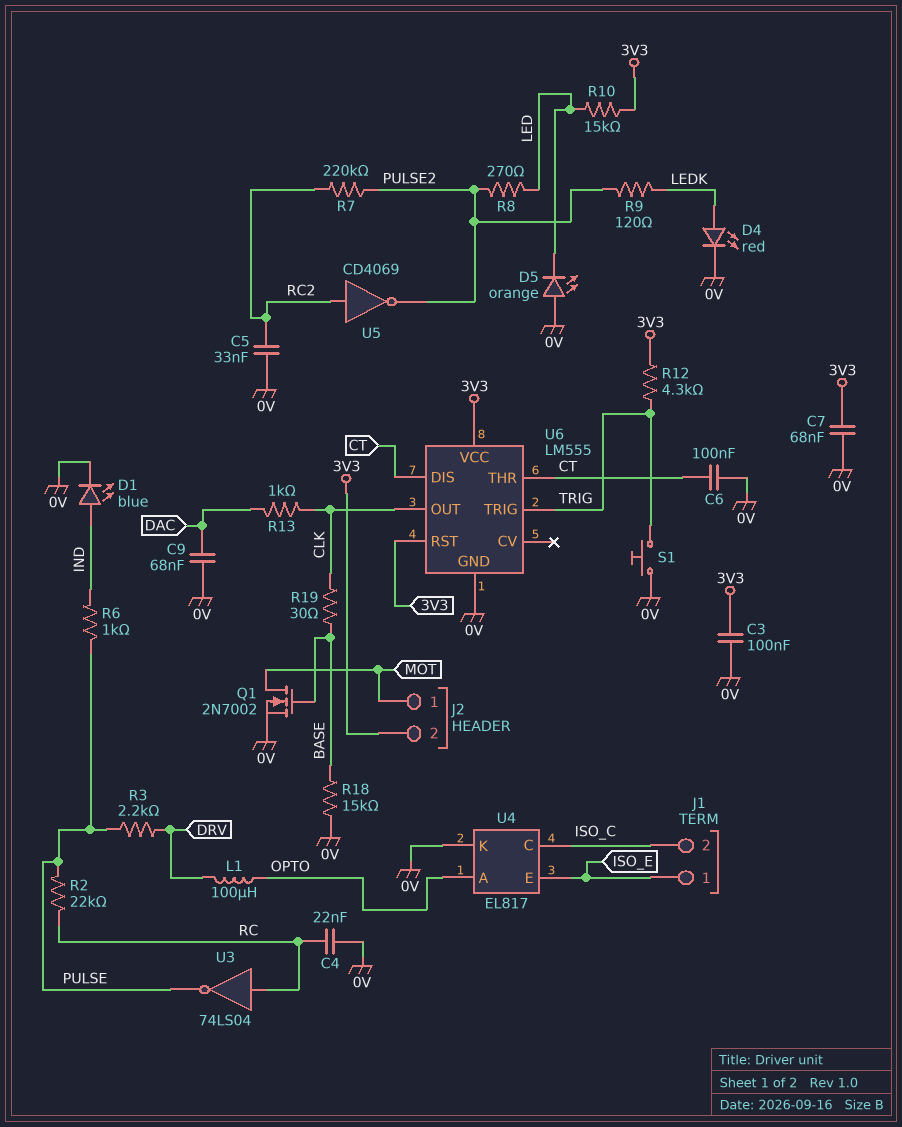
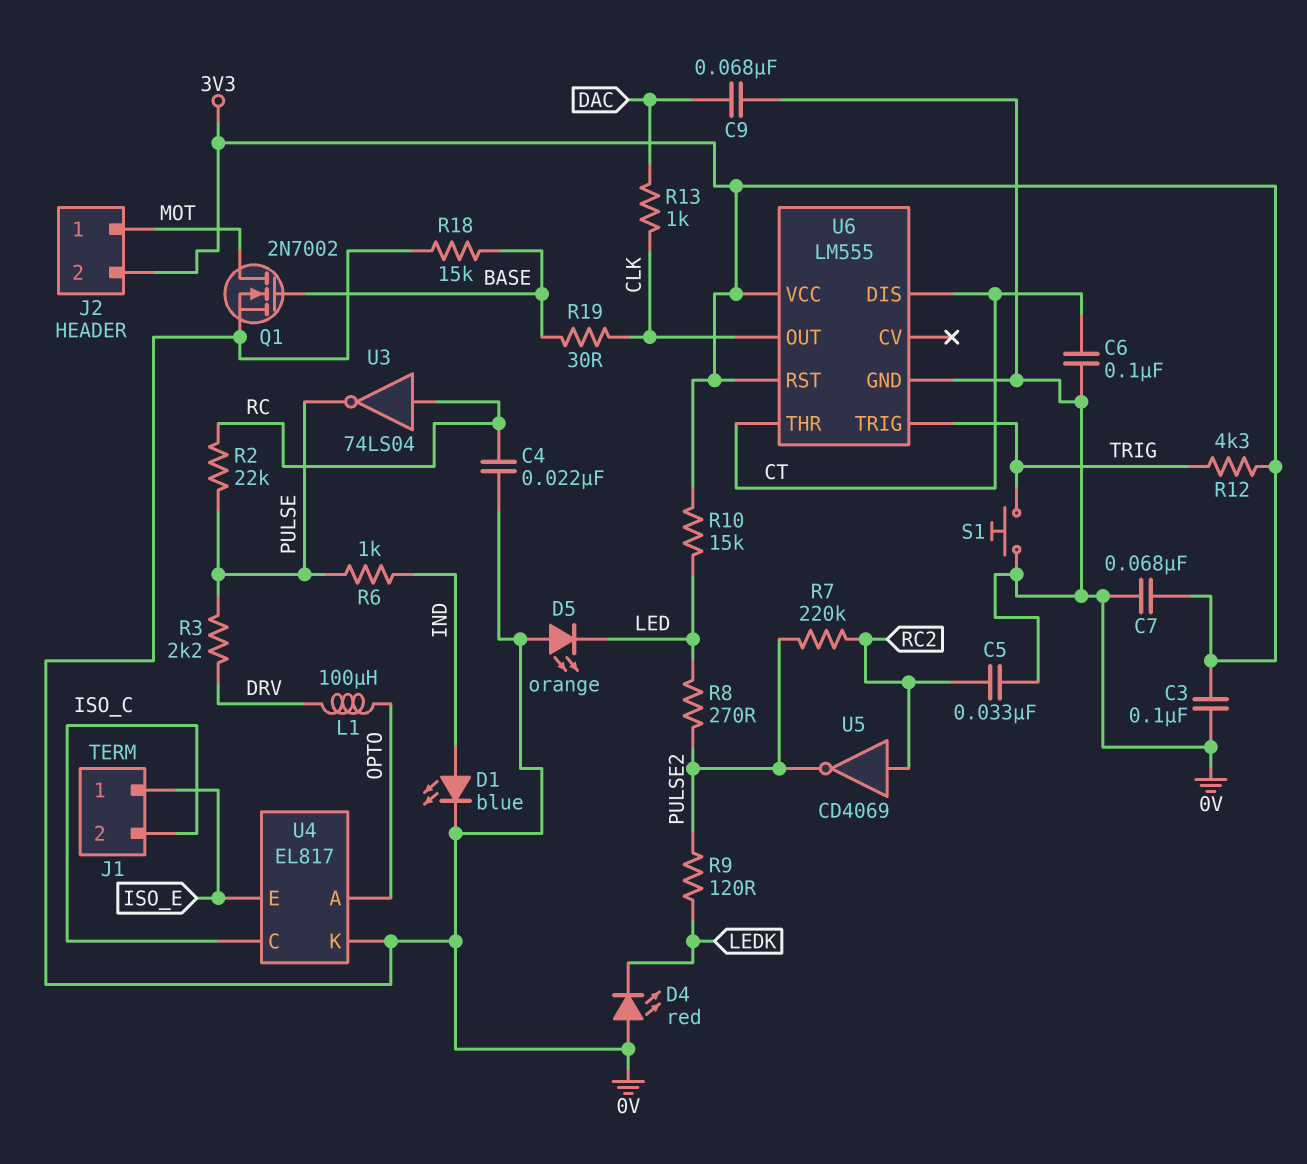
D4: LED red (A LEDK, K 0V) -> LED red (A 0V, K LEDK)

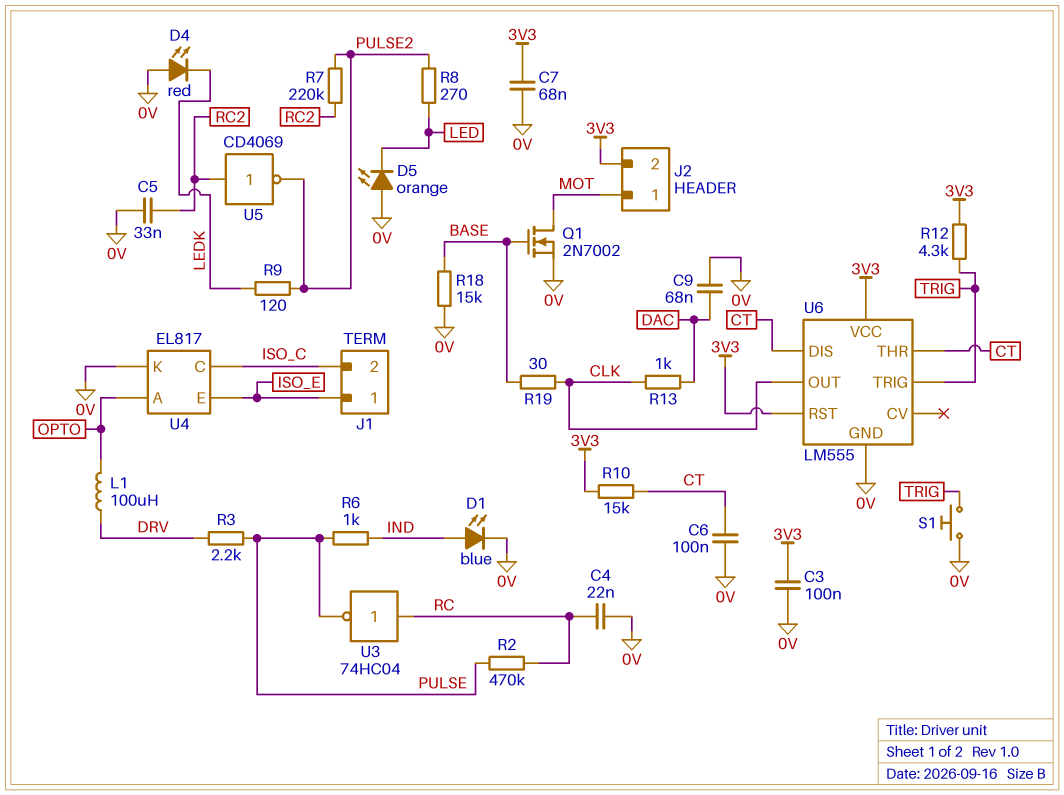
R2: 22k (PULSE, RC) -> 470k (PULSE, RC)
R10: 15k (3V3, LED) -> 15k (3V3, CT)
U3: NOT 74LS04 (in RC, out PULSE) -> NOT 74HC04 (in RC, out PULSE)

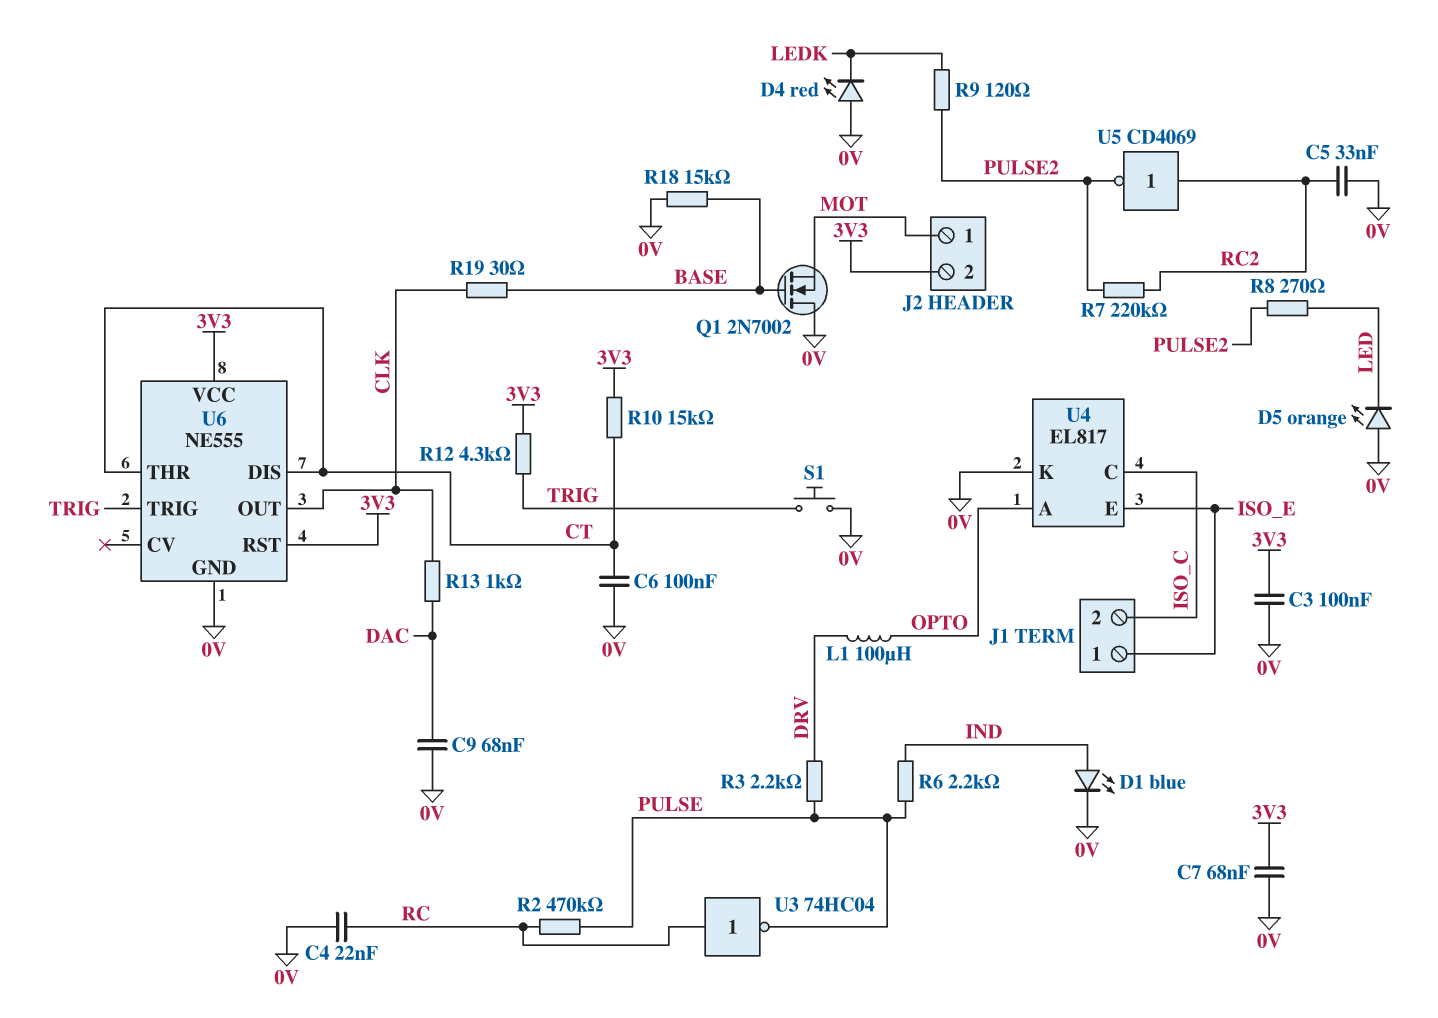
Q1: NMOS 2N7002 (G BASE, D MOT, S 0V) -> NMOS 2N7002 (G BASE, D 0V, S MOT)
R6: 1k (IND, PULSE) -> 2.2k (IND, PULSE)
U6: LM555 -> NE555

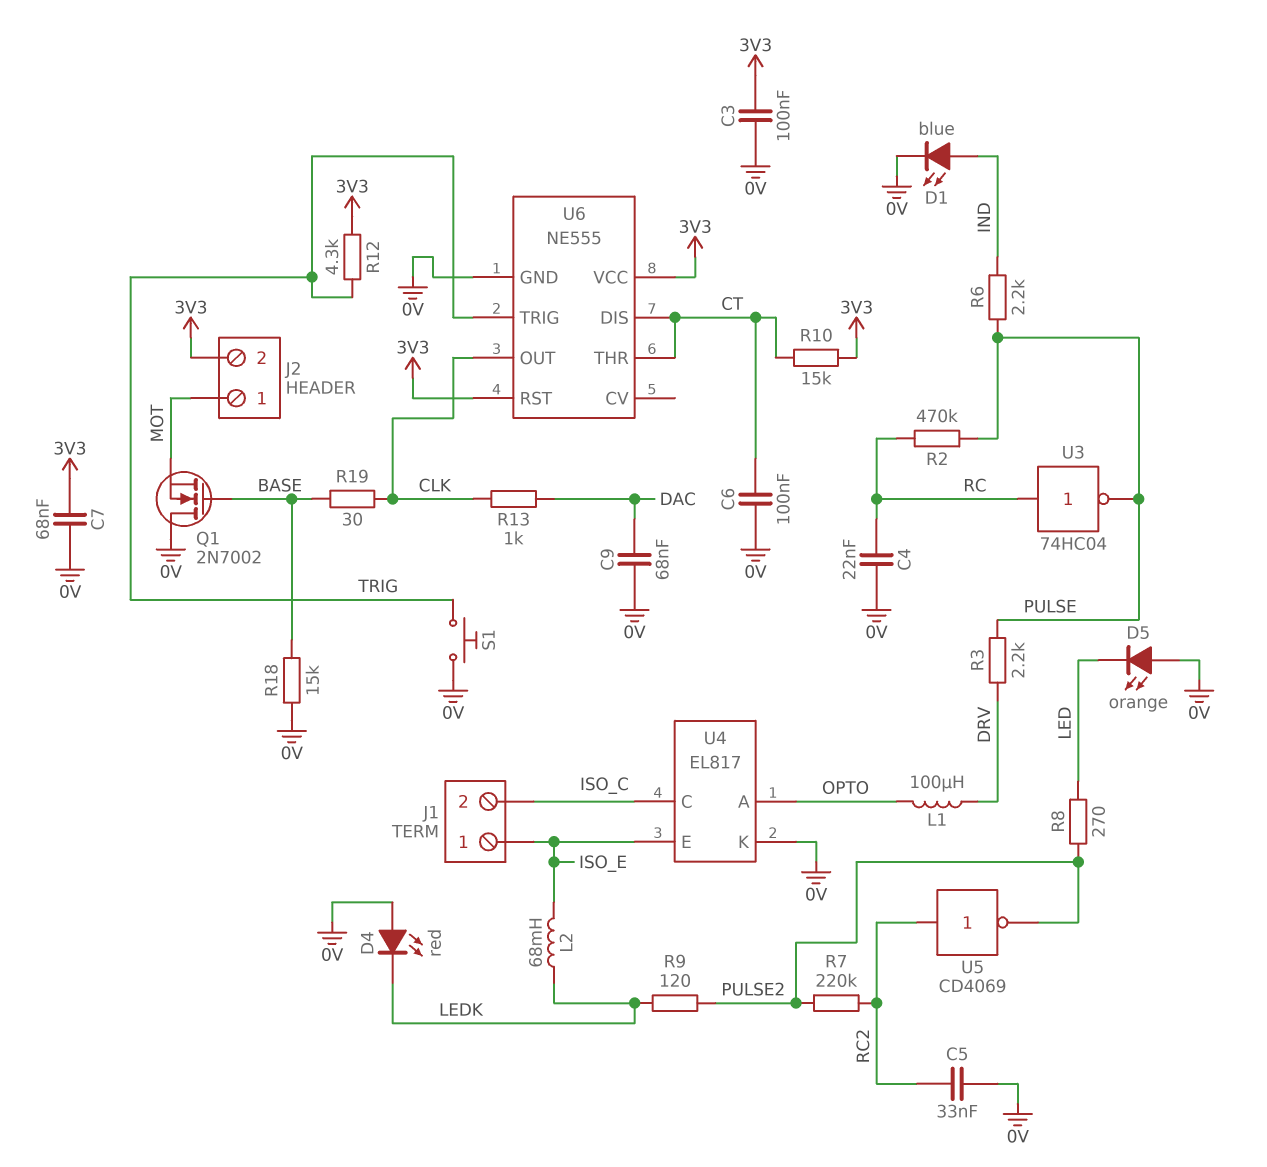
L2: none -> 68mH (ISO_E, LEDK)

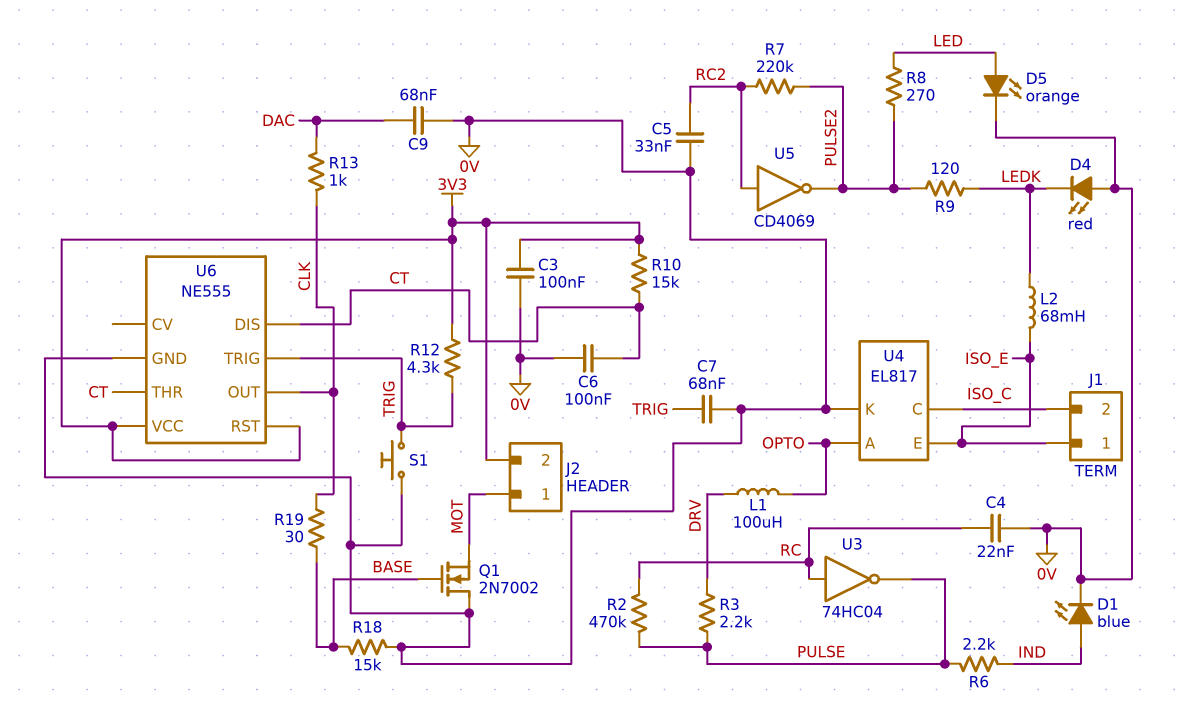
C7: 68nF (0V, 3V3) -> 68nF (0V, TRIG)
D5: LED orange (A 0V, K LED) -> LED orange (A LED, K 0V)

